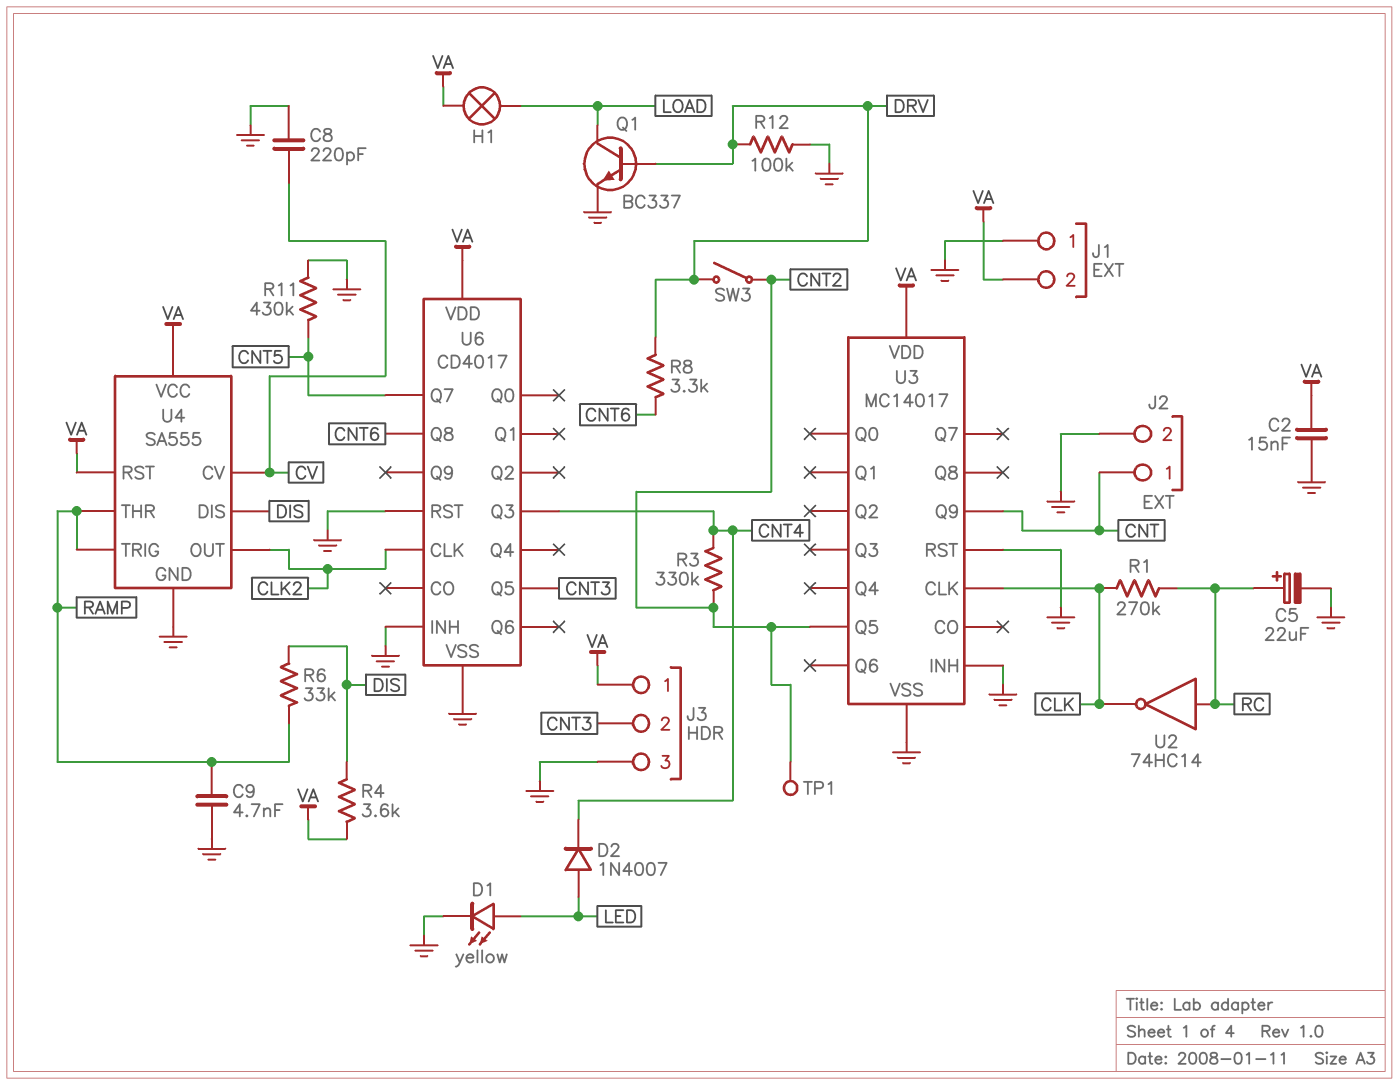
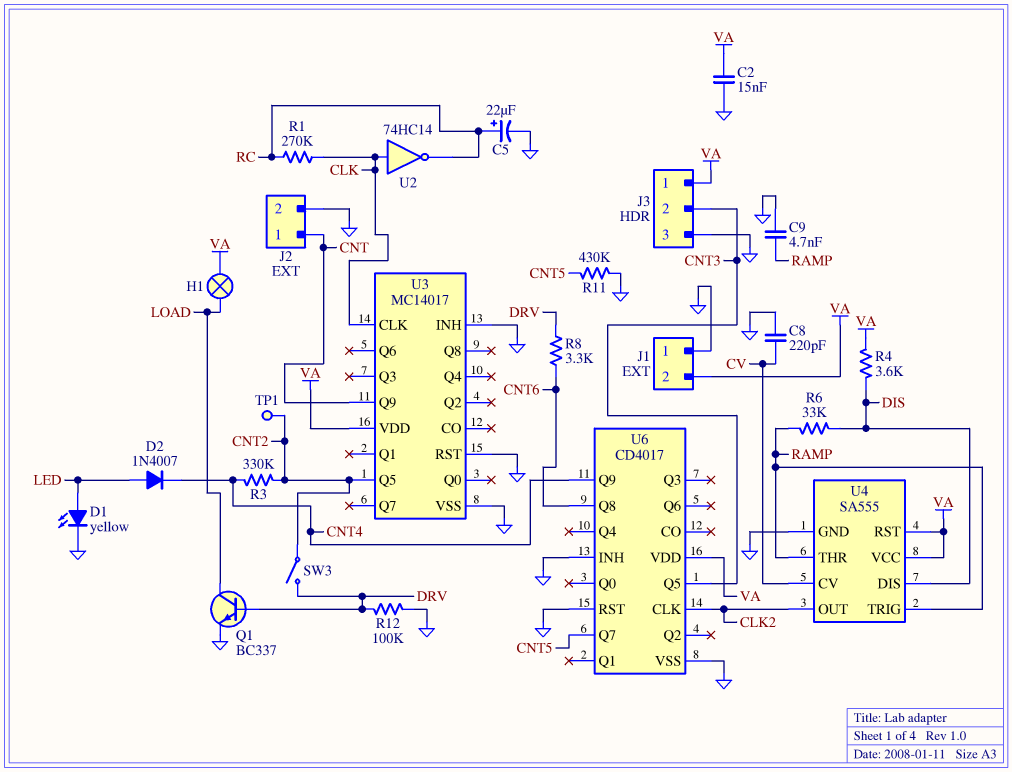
U2: NOT 74HC14 (in RC, out CLK) -> NOT 74HC14 (in CLK, out RC)
U6 pin Q3: CNT4 -> none
U6 pin Q9: none -> CNT4

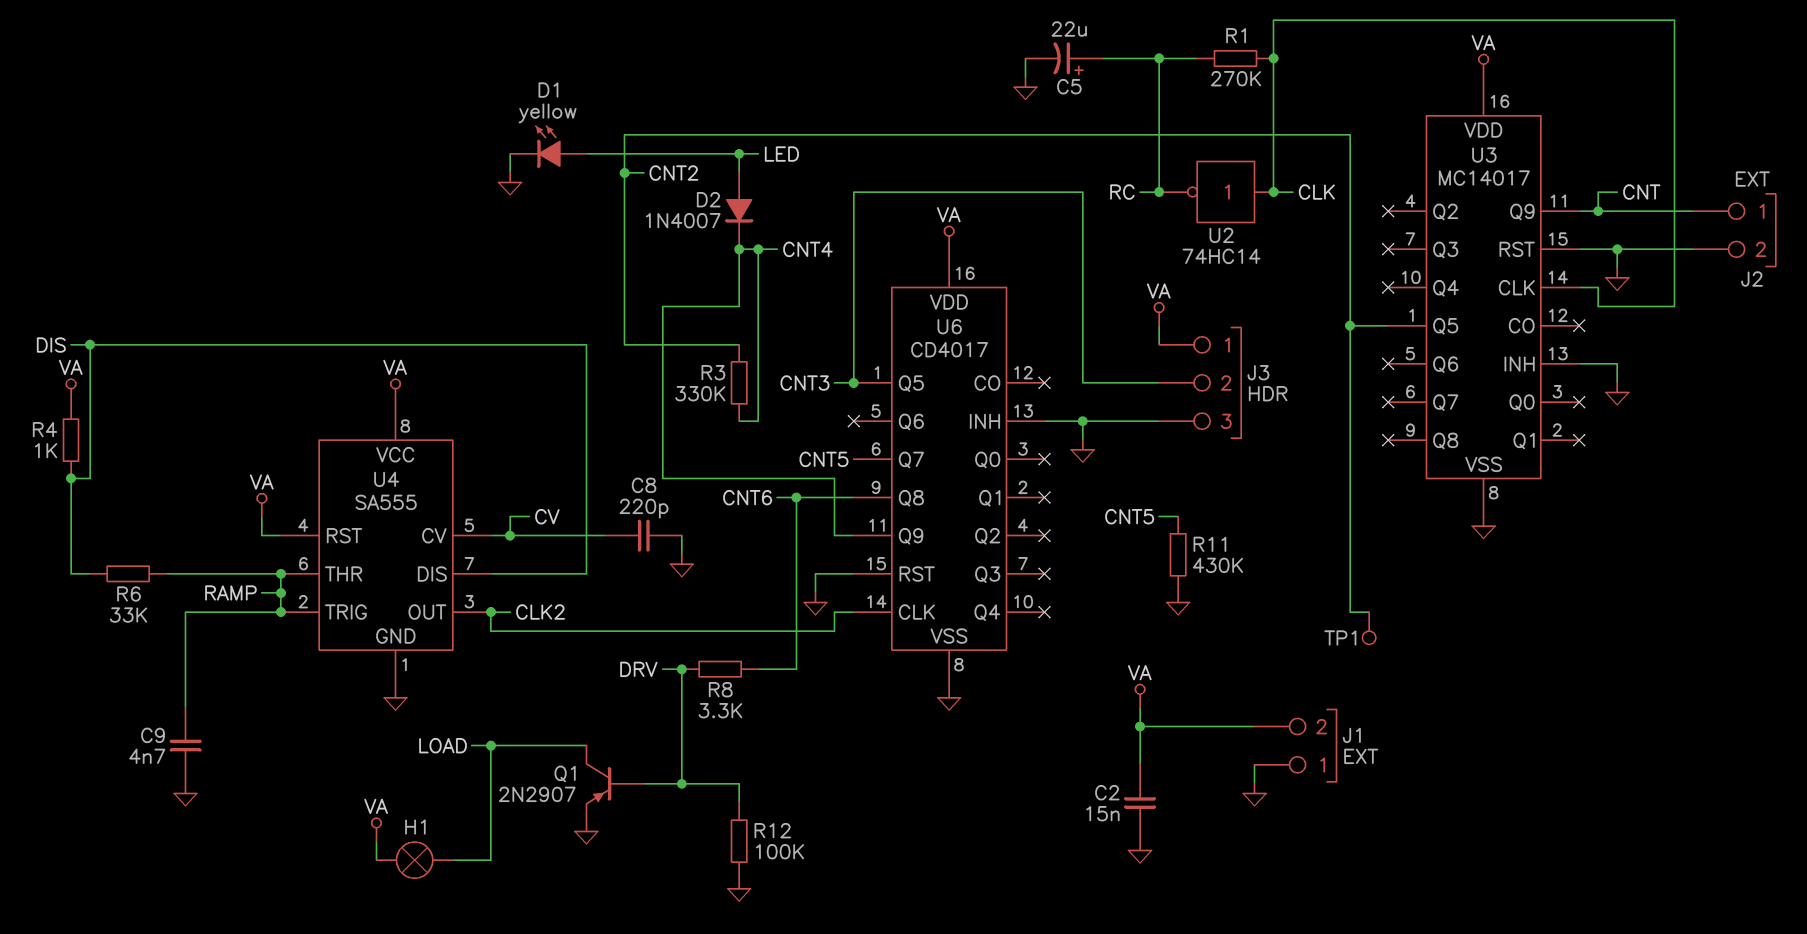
Q1: NPN BC337 (B DRV, C LOAD, E GND) -> PNP 2N2907 (B DRV, C LOAD, E GND)
R4: 3.6k (DIS, VA) -> 1k (DIS, VA)
SW3: switch (CNT2, DRV) -> none

